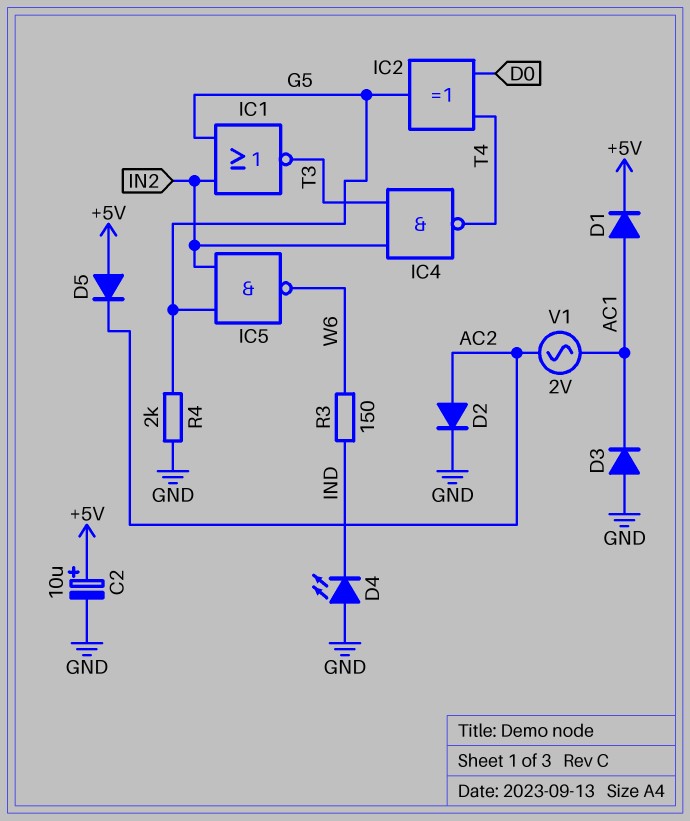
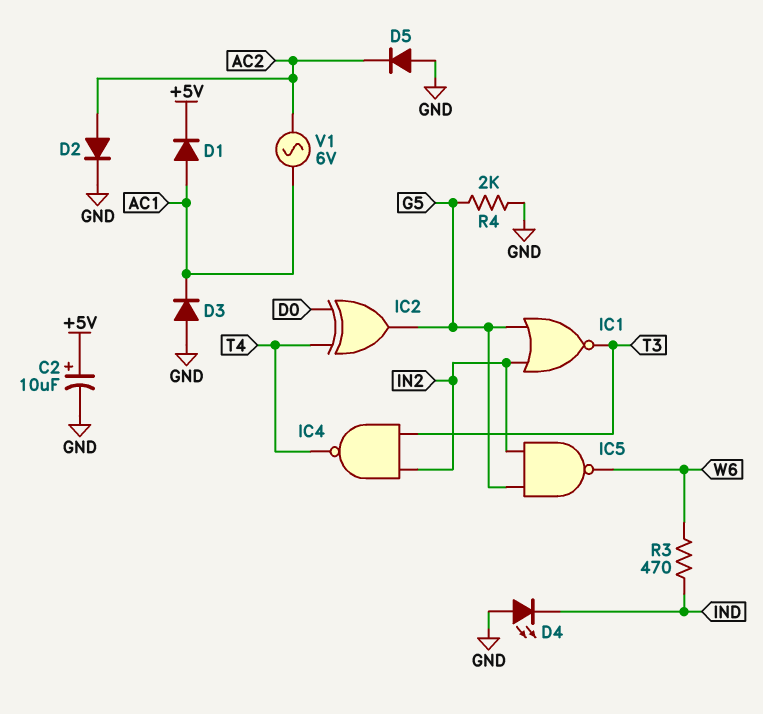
D5: diode (A +5V, K AC2) -> diode (A GND, K AC2)
R3: 150 (IND, W6) -> 470 (IND, W6)
V1: AC 2V (AC1, AC2) -> AC 6V (AC1, AC2)

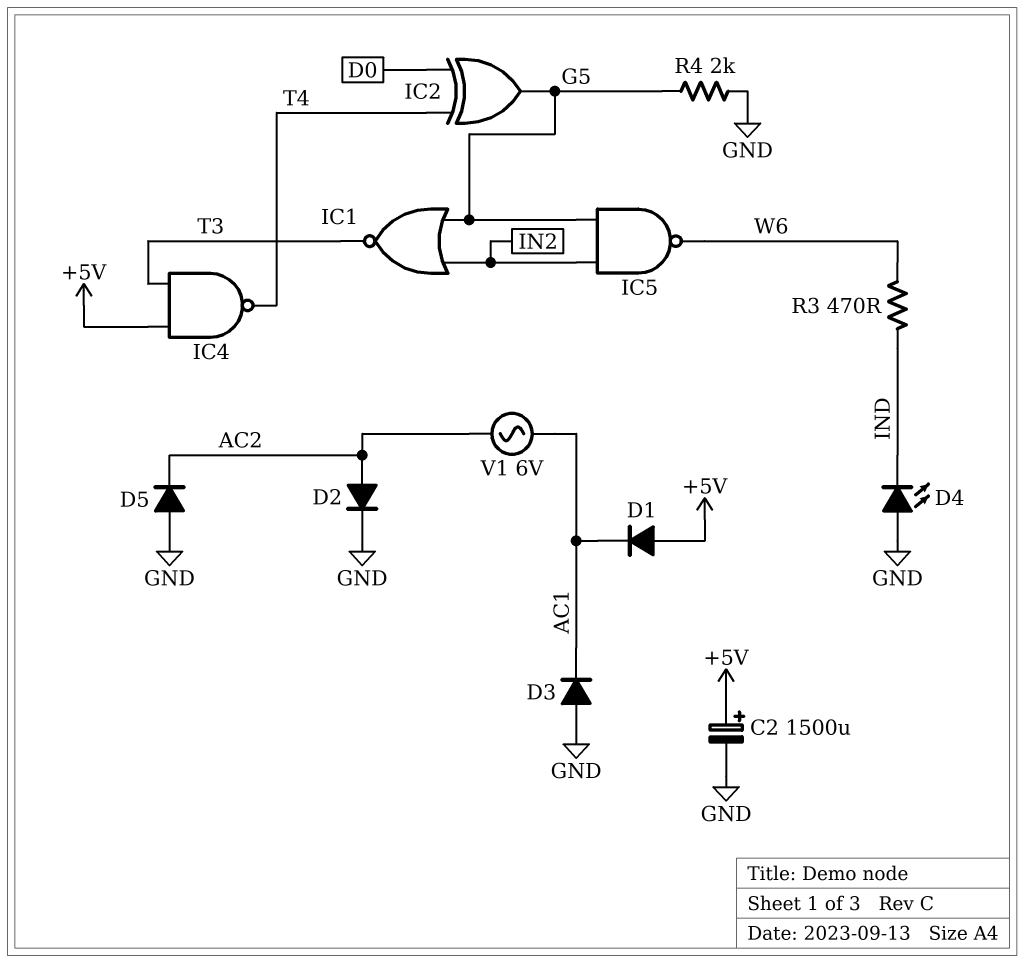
C2: 10uF (plus +5V, minus GND) -> 1500uF (plus +5V, minus GND)
D1: diode (A AC1, K +5V) -> diode (A +5V, K AC1)
IC4: NAND (in IN2, in T3, out T4) -> NAND (in +5V, in T3, out T4)

